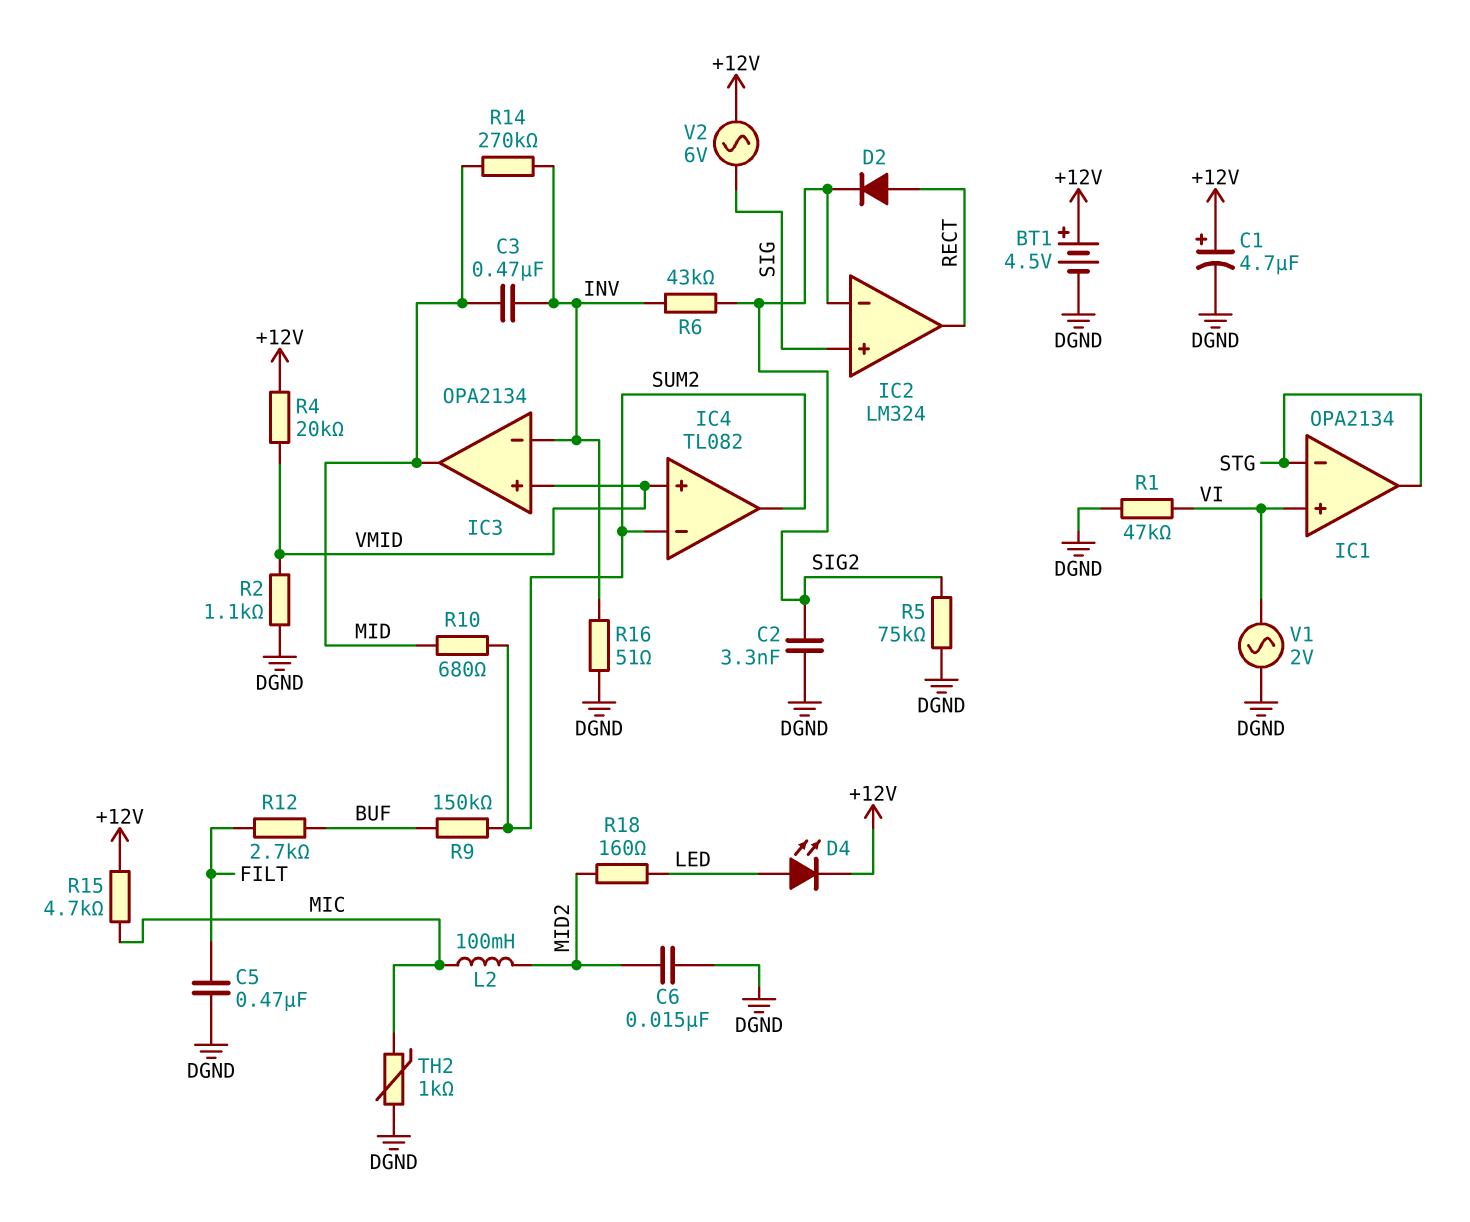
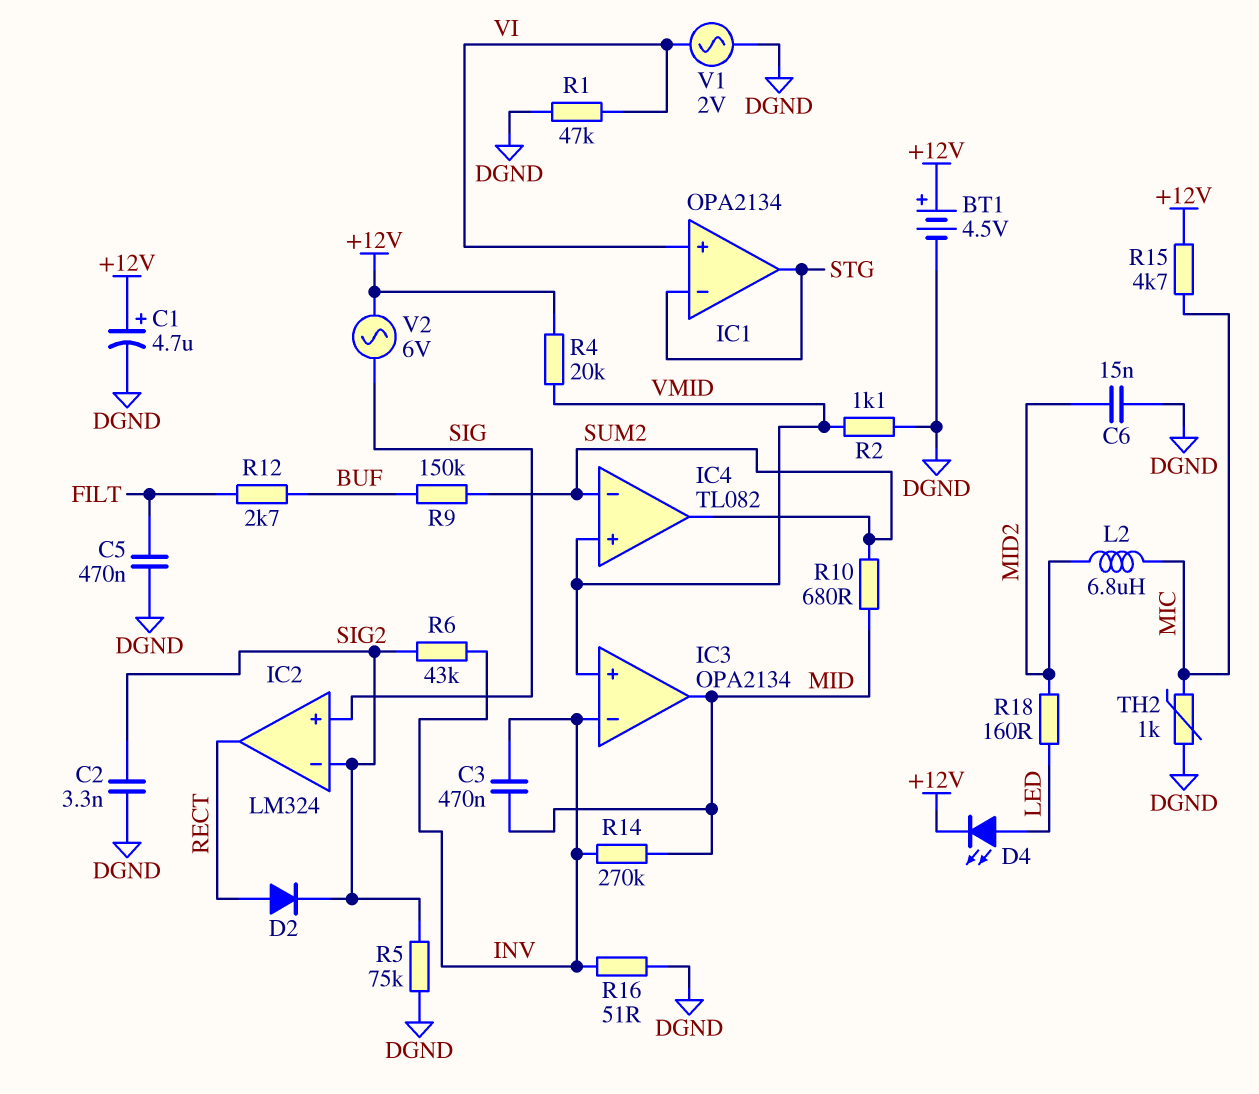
L2: 100mH (MIC, MID2) -> 6.8uH (MIC, MID2)

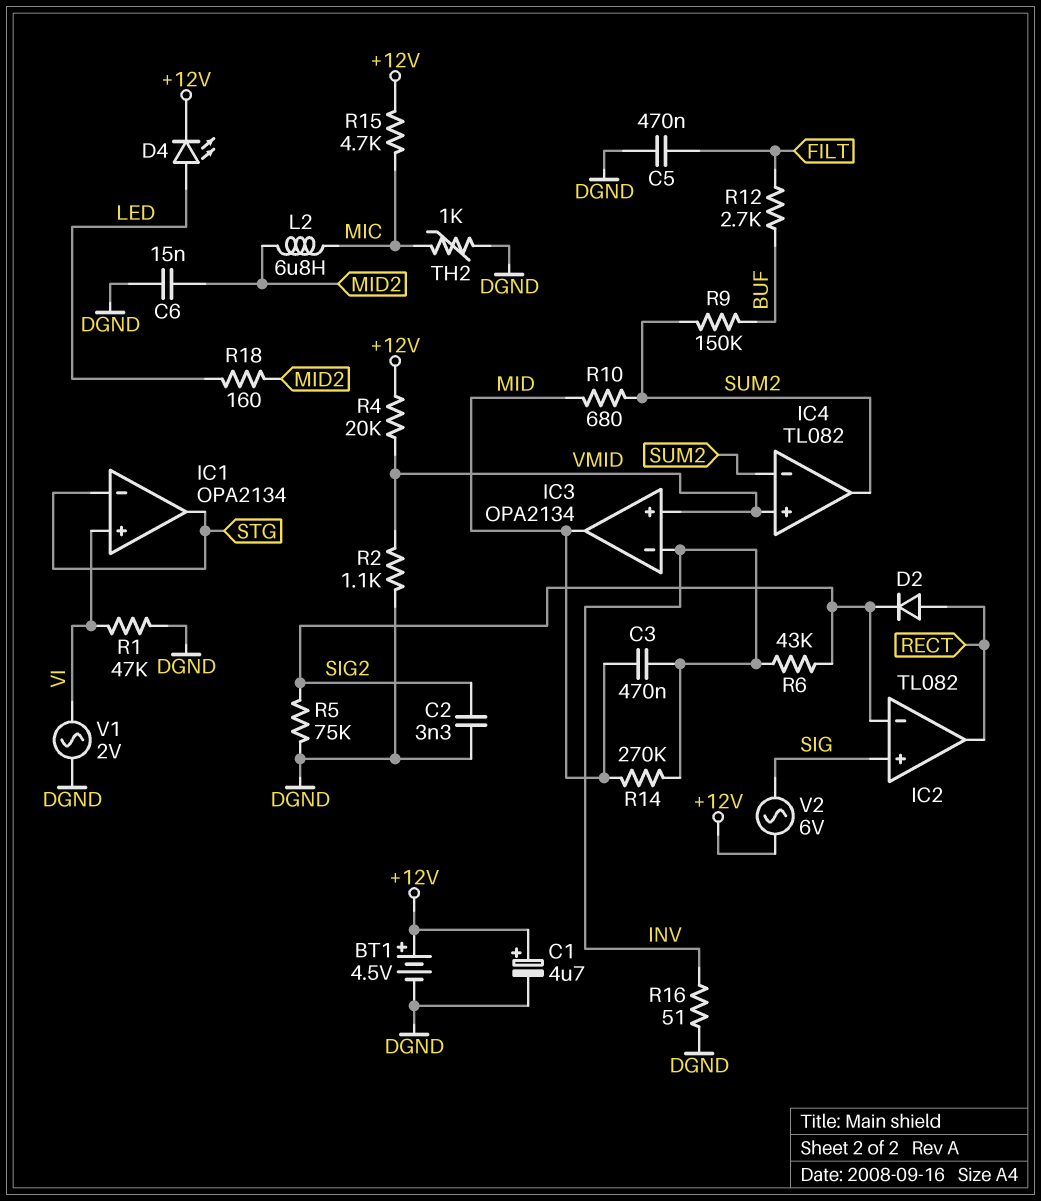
IC2: LM324 -> TL082

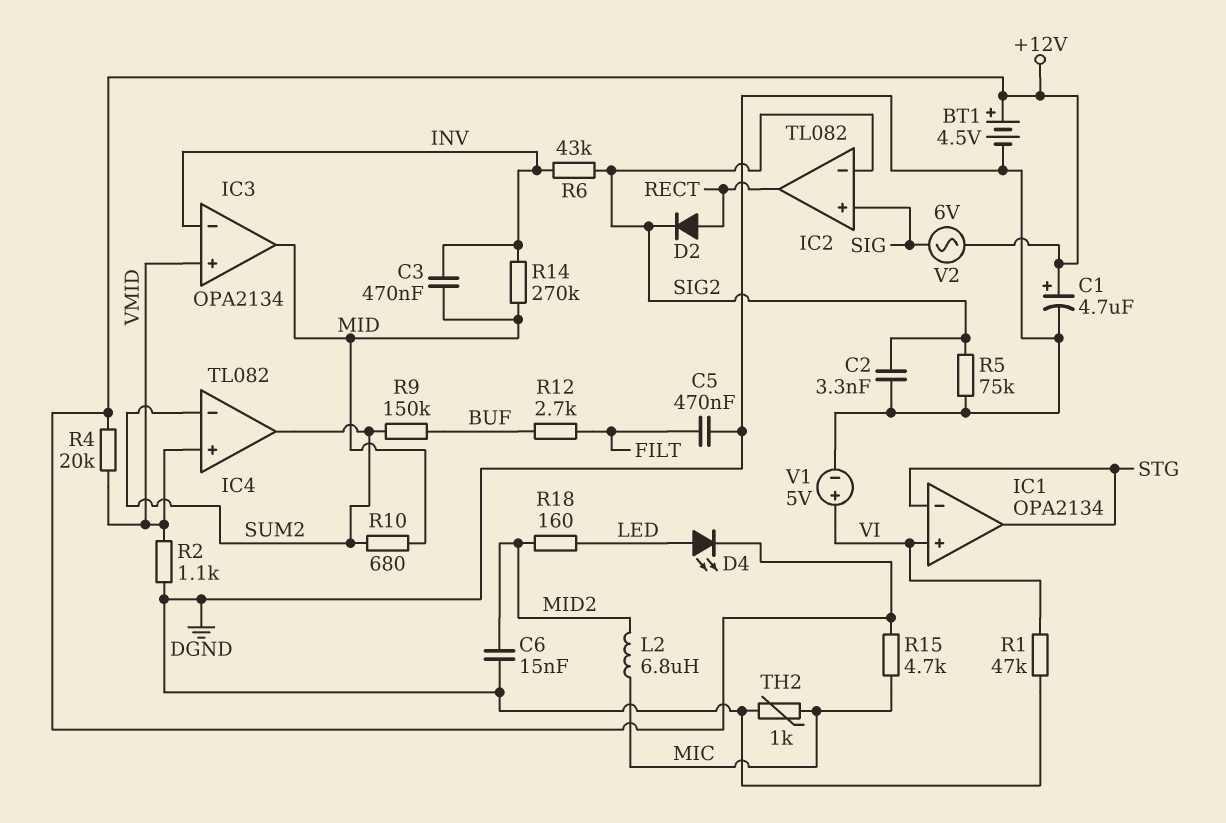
R16: 51 (DGND, INV) -> none
V1: AC 2V (DGND, VI) -> 5V (plus VI, minus DGND)

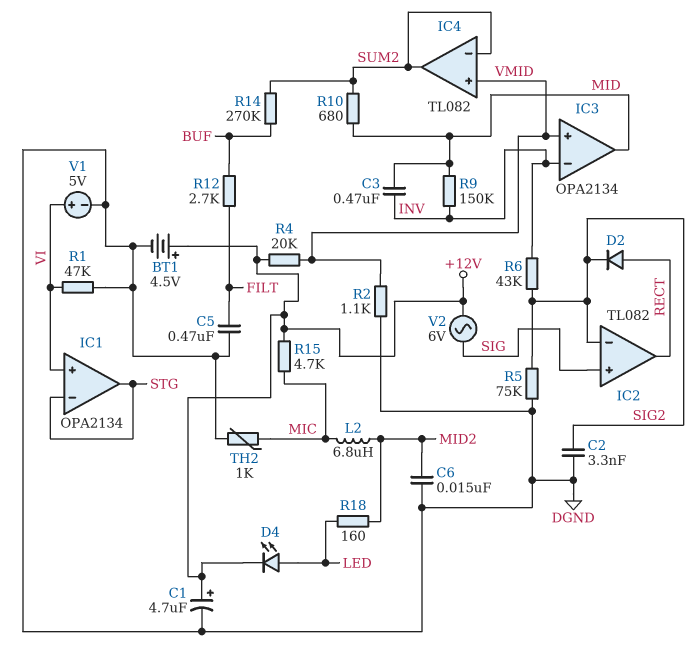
R9: 150k (BUF, SUM2) -> 150k (INV, MID)
R14: 270k (INV, MID) -> 270k (BUF, SUM2)

